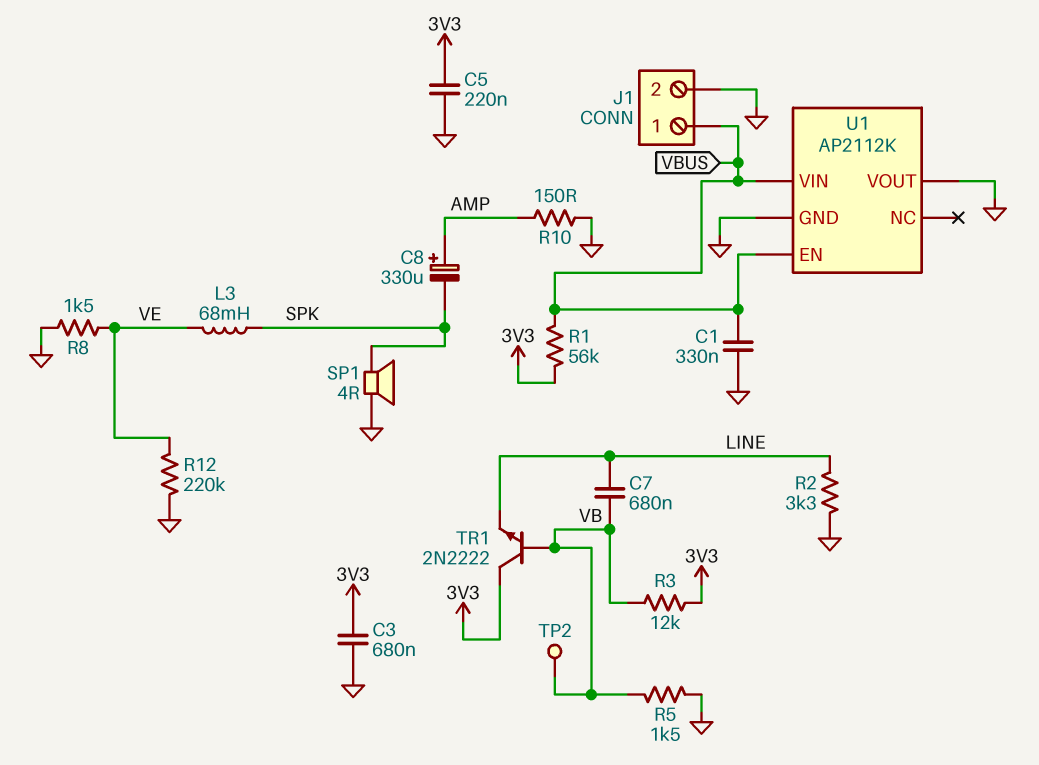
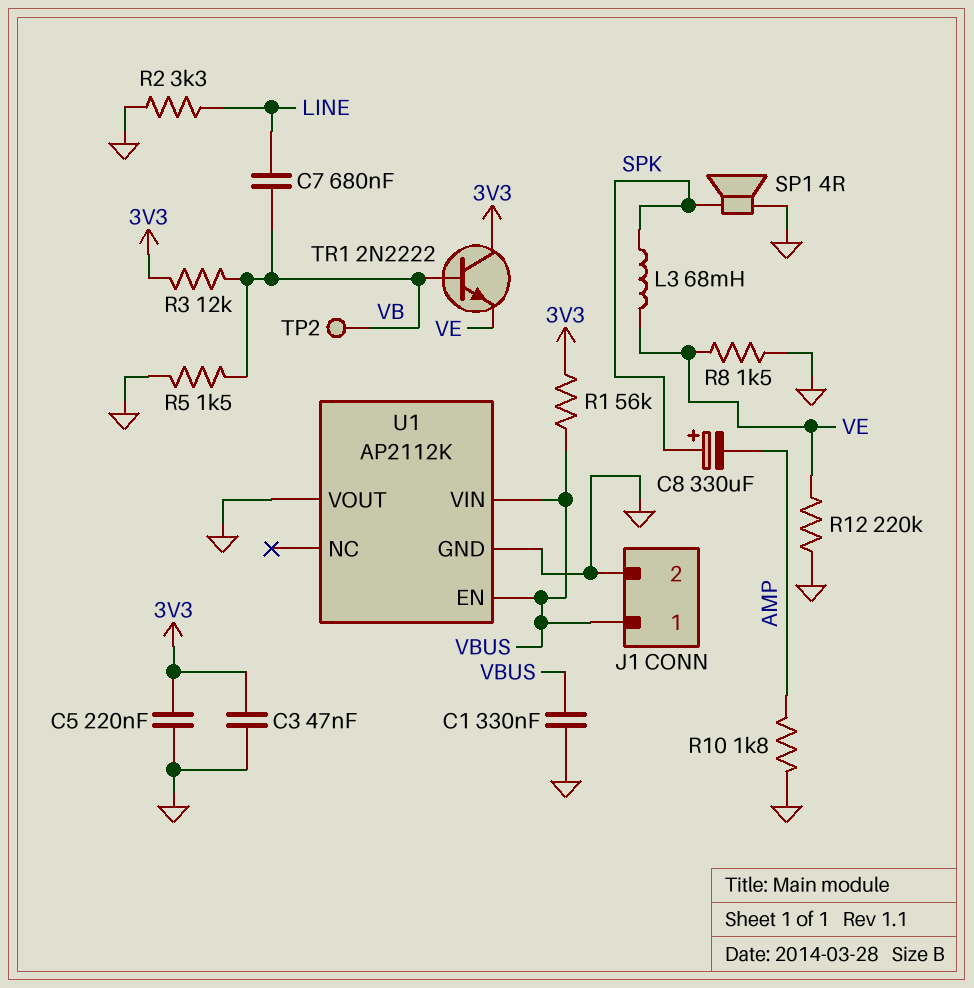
C3: 680nF (3V3, GND) -> 47nF (3V3, GND)
C8: 330uF (plus AMP, minus SPK) -> 330uF (plus SPK, minus AMP)
R10: 150 (AMP, GND) -> 1.8k (AMP, GND)
TR1: NPN 2N2222 (B VB, C 3V3, E LINE) -> NPN 2N2222 (B VB, C 3V3, E VE)

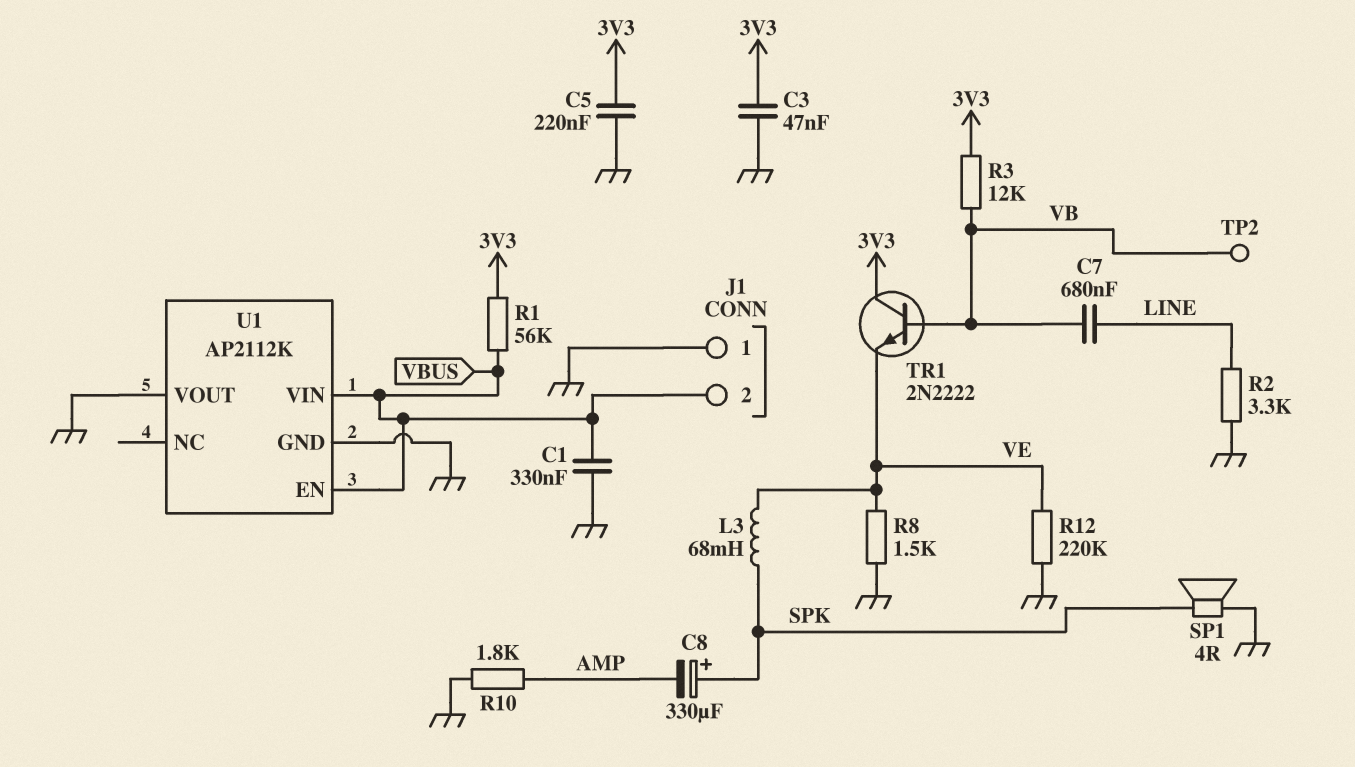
J1 pin 1: VBUS -> GND
J1 pin 2: GND -> VBUS
R5: 1.5k (GND, VB) -> none

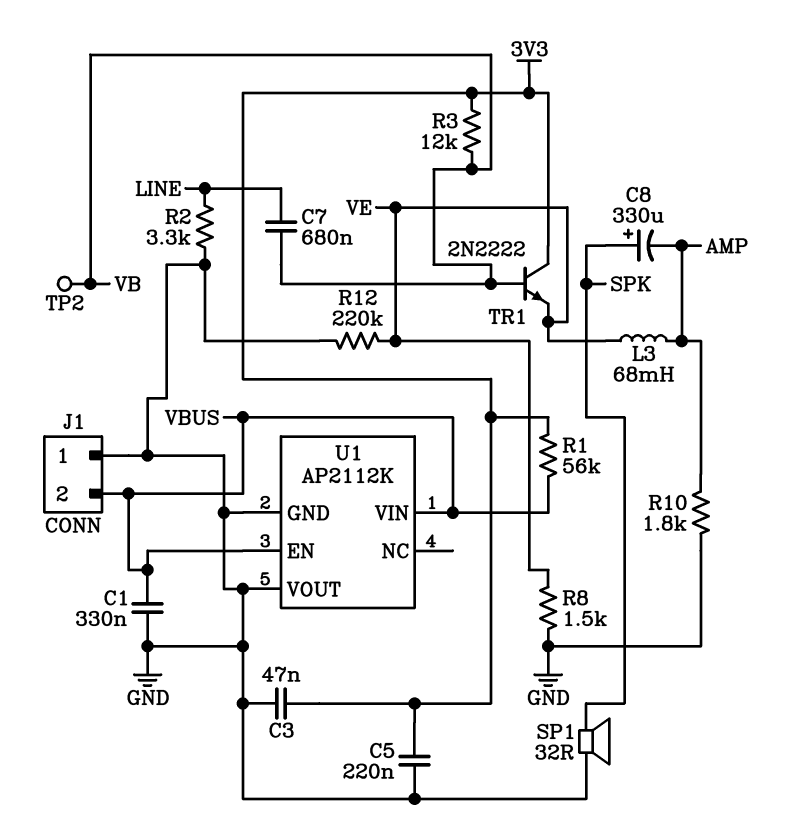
L3: 68mH (SPK, VE) -> 68mH (AMP, VE)
SP1: speaker 4R (GND, SPK) -> speaker 32R (GND, SPK)

